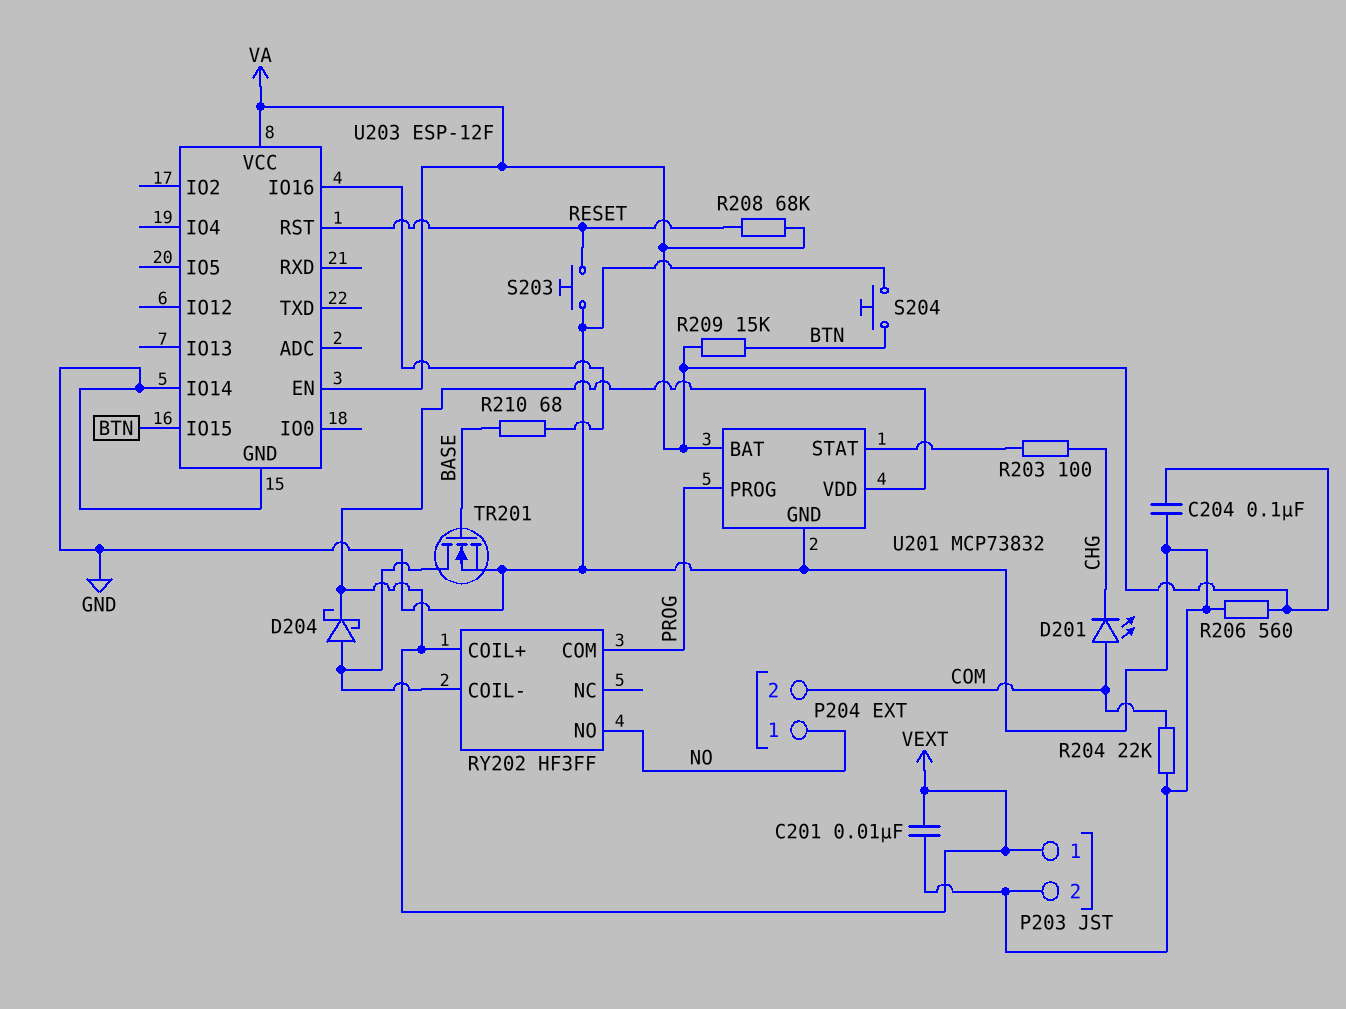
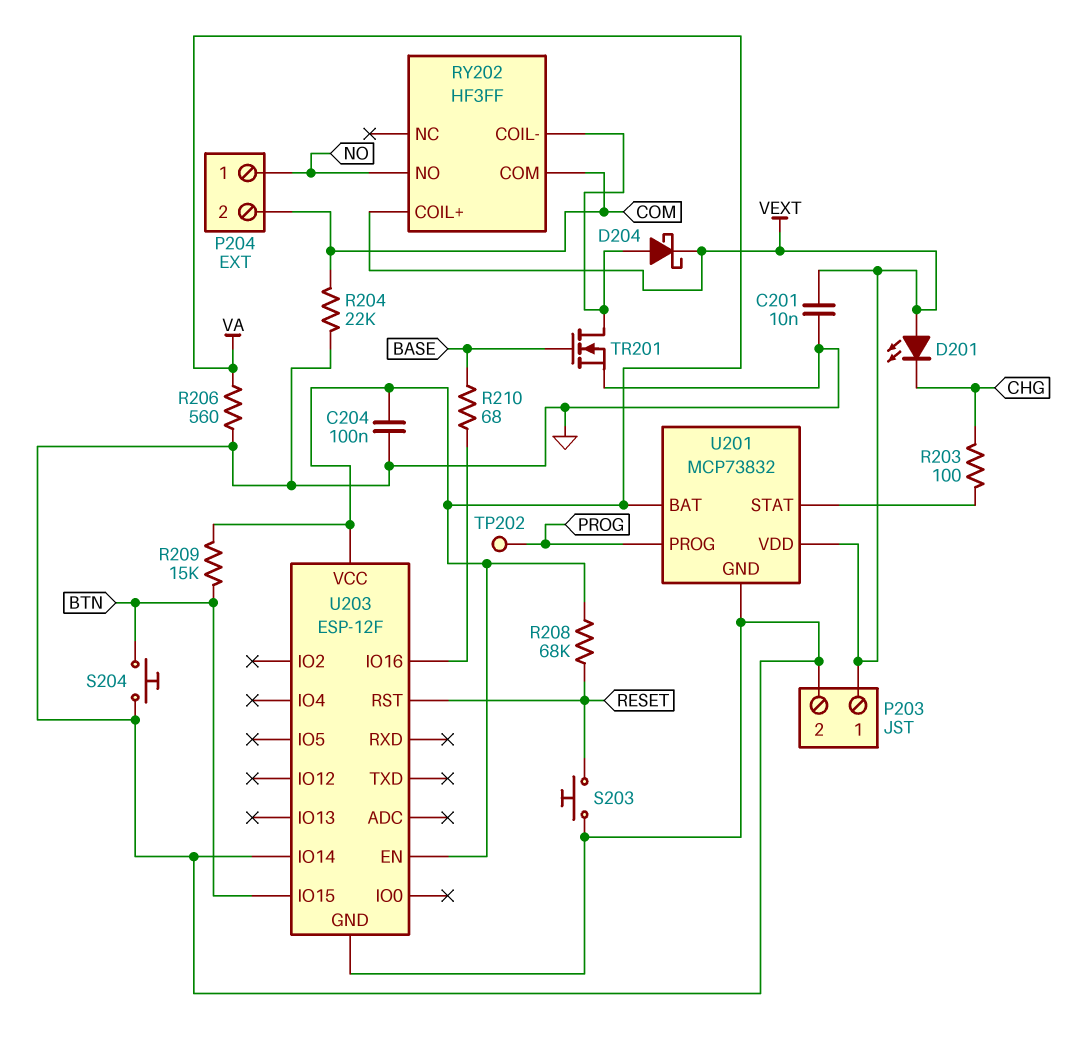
D201: LED (A COM, K CHG) -> LED (A VEXT, K CHG)
RY202 pin COM: PROG -> COM
TP202: none -> test point (PROG)

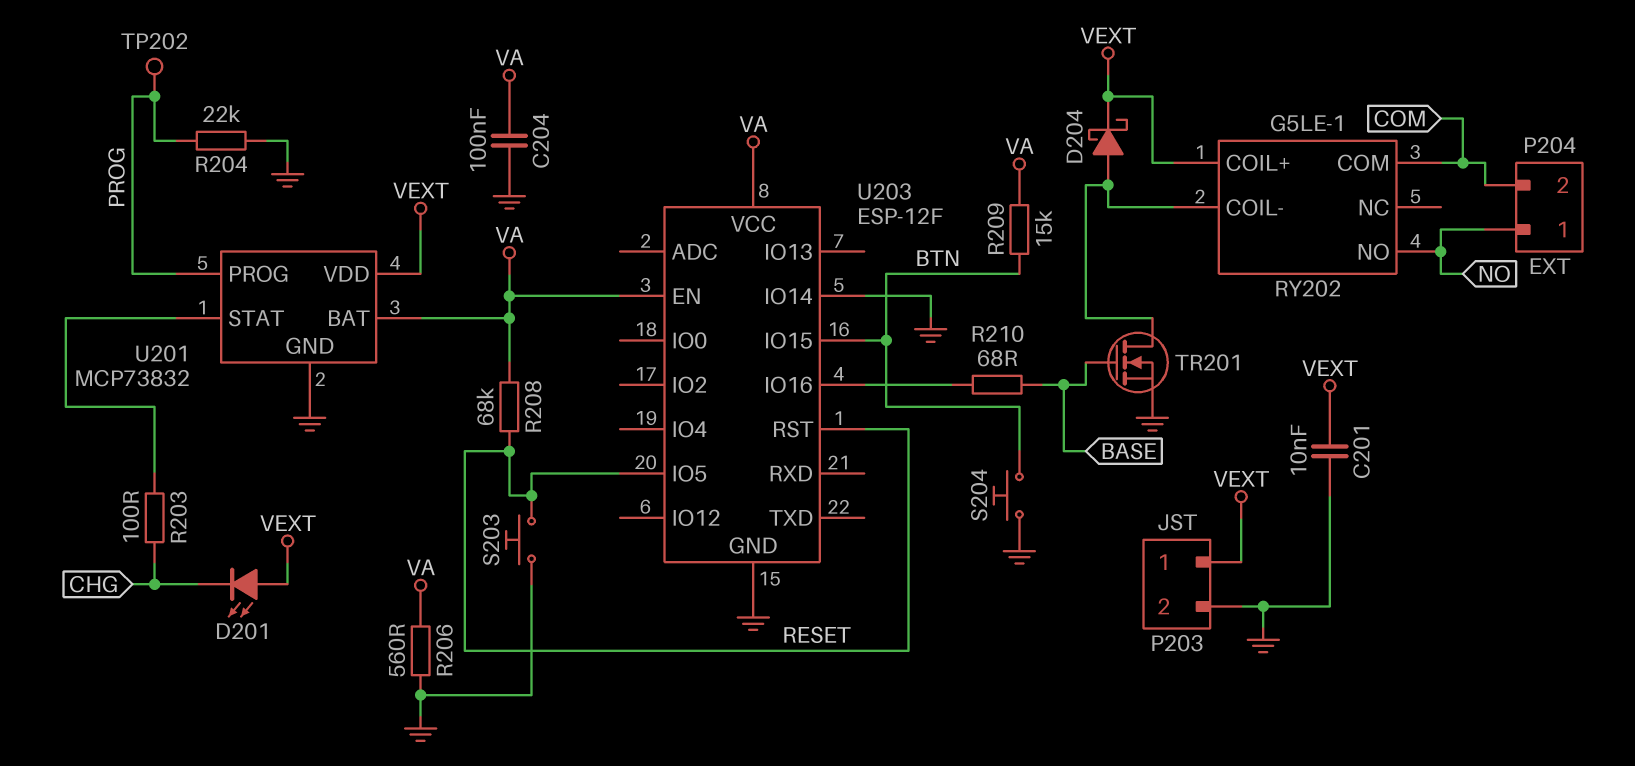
R204: 22k (COM, GND) -> 22k (GND, PROG)
RY202: HF3FF -> G5LE-1
U203 pin IO5: none -> RESET

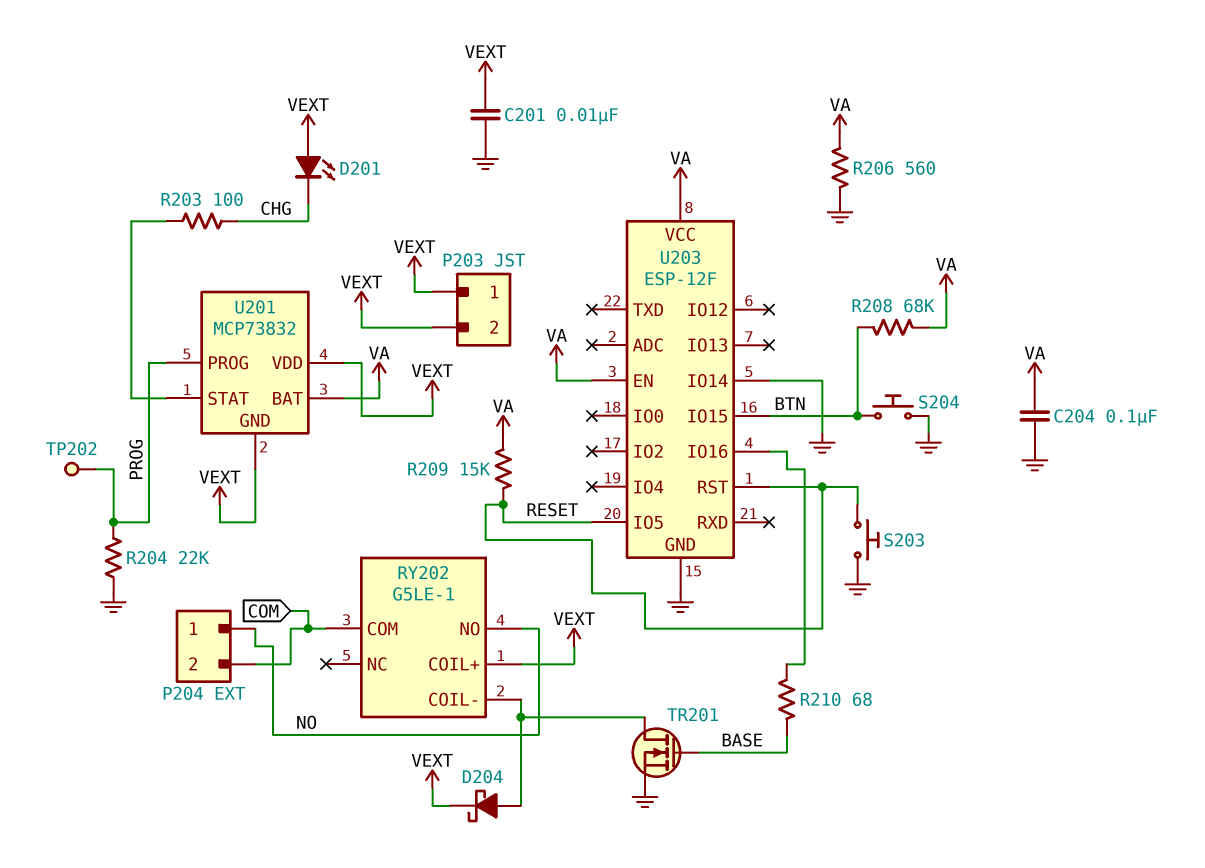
P203 pin 2: GND -> VEXT
R208: 68k (RESET, VA) -> 68k (BTN, VA)
R209: 15k (BTN, VA) -> 15k (RESET, VA)
U201 pin GND: GND -> VEXT

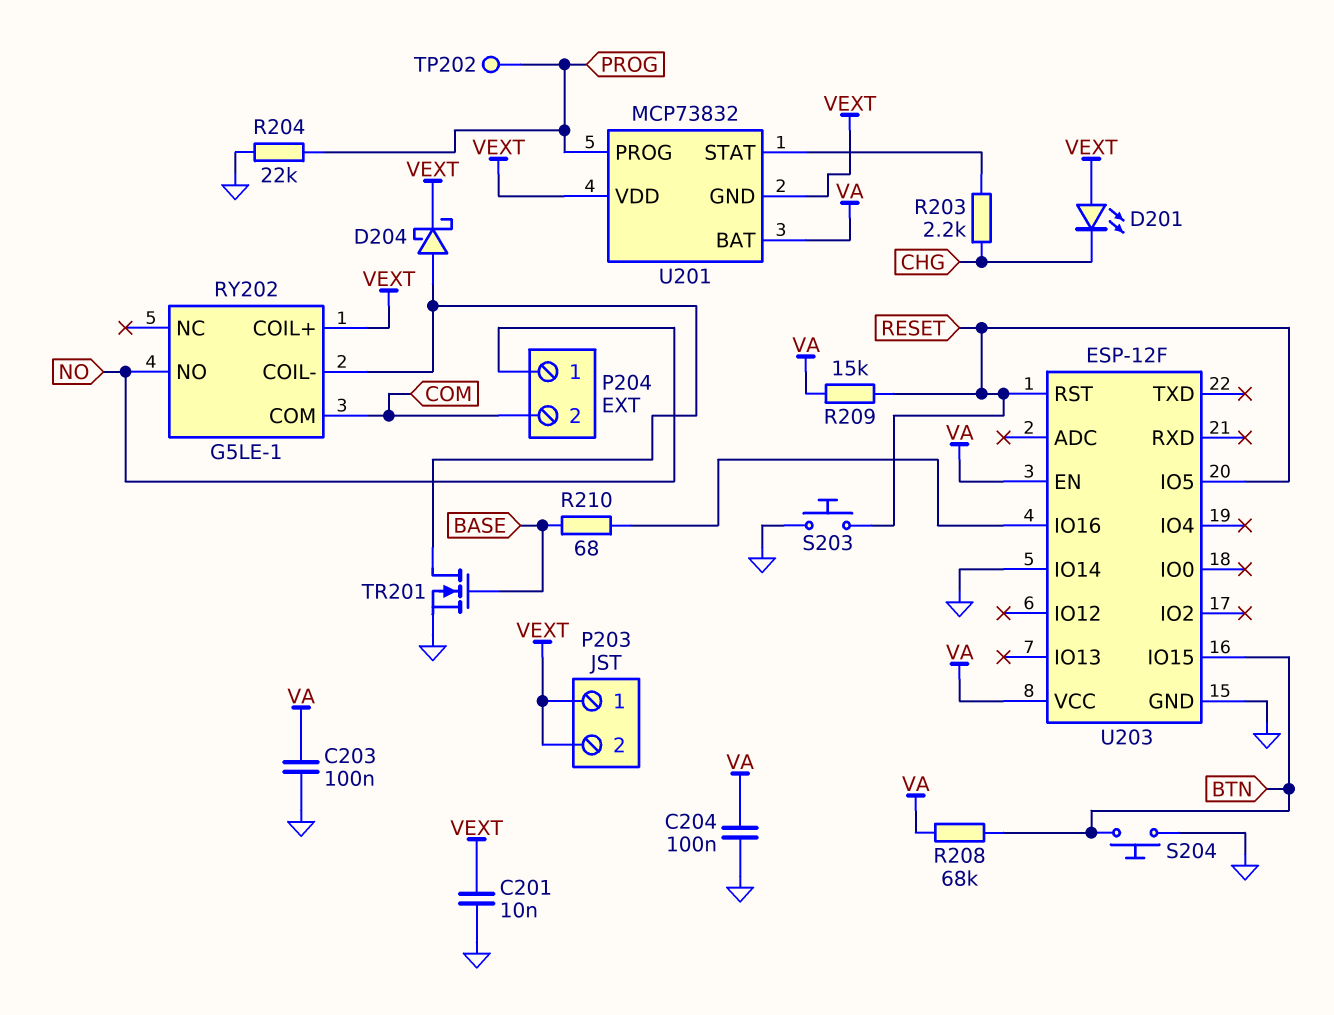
C203: none -> 100nF (GND, VA)
R203: 100 (CHG, U201/STAT) -> 2.2k (CHG, U201/STAT)
R206: 560 (GND, VA) -> none

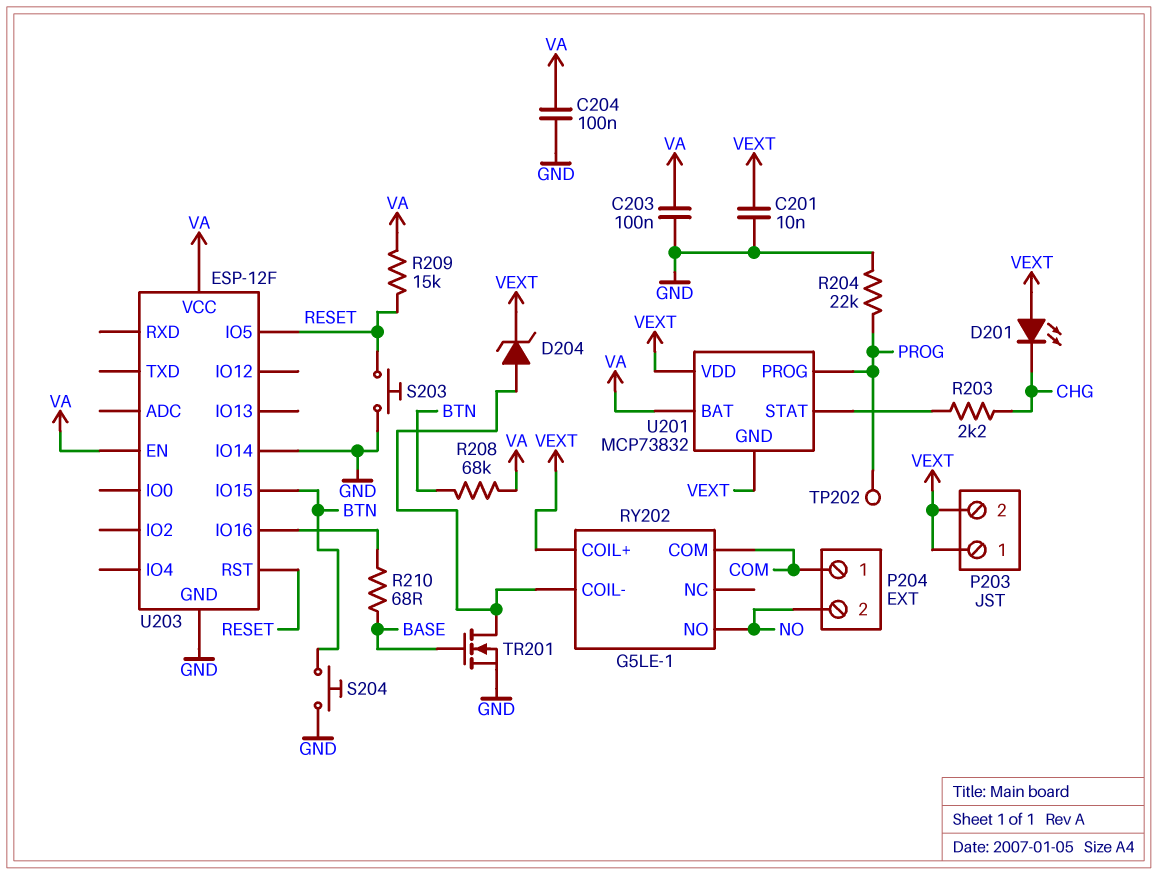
D204: schottky (A RY202/COIL-, K VEXT) -> zener (A RY202/COIL-, K VEXT)
P204 pin 1: NO -> COM
P204 pin 2: COM -> NO

